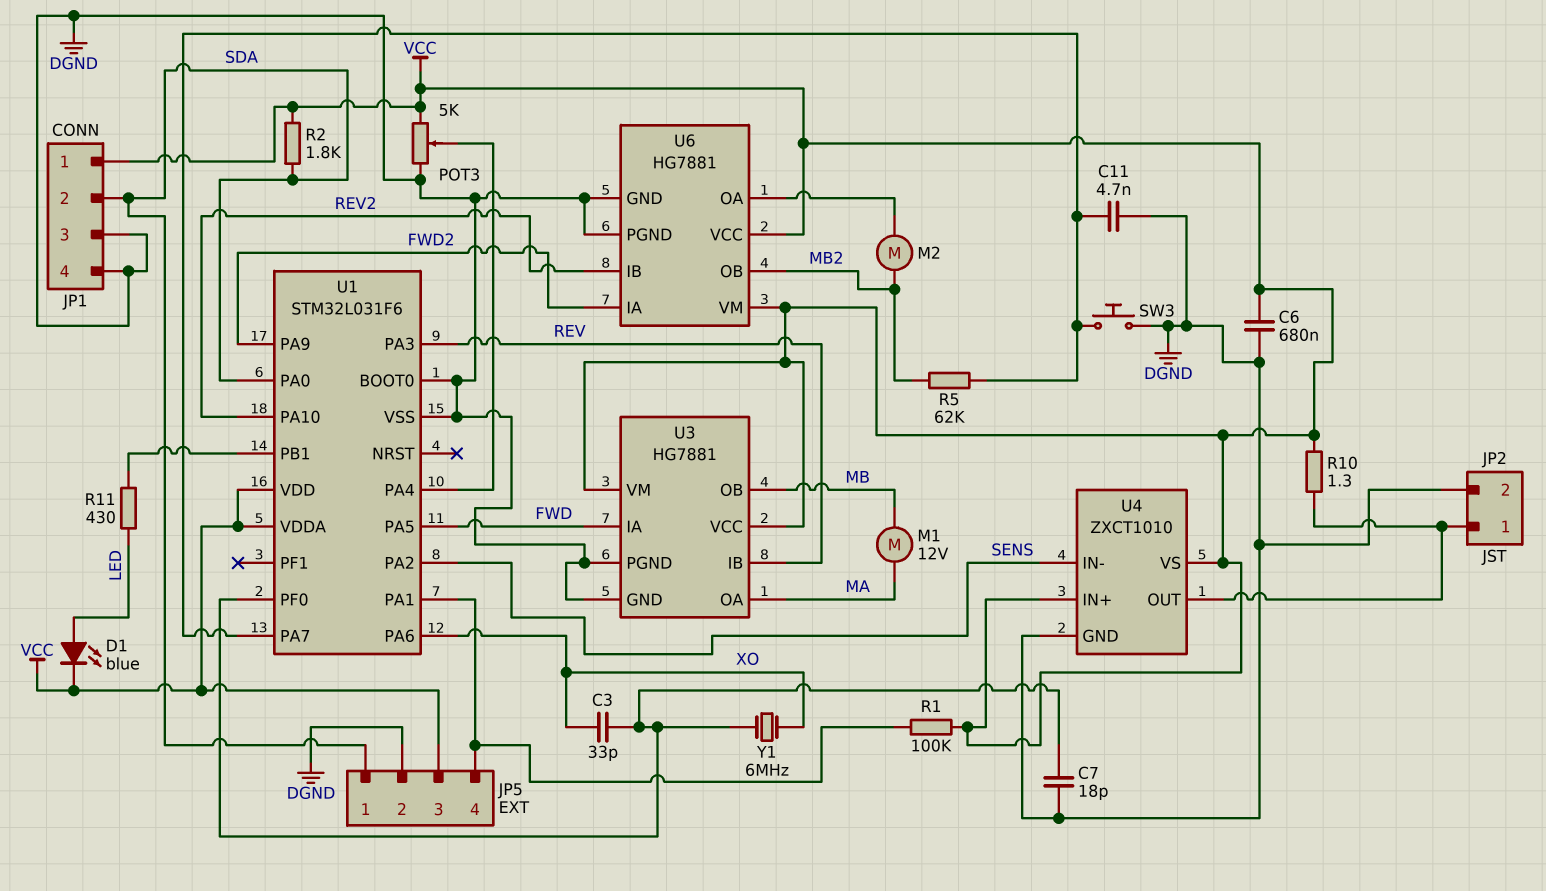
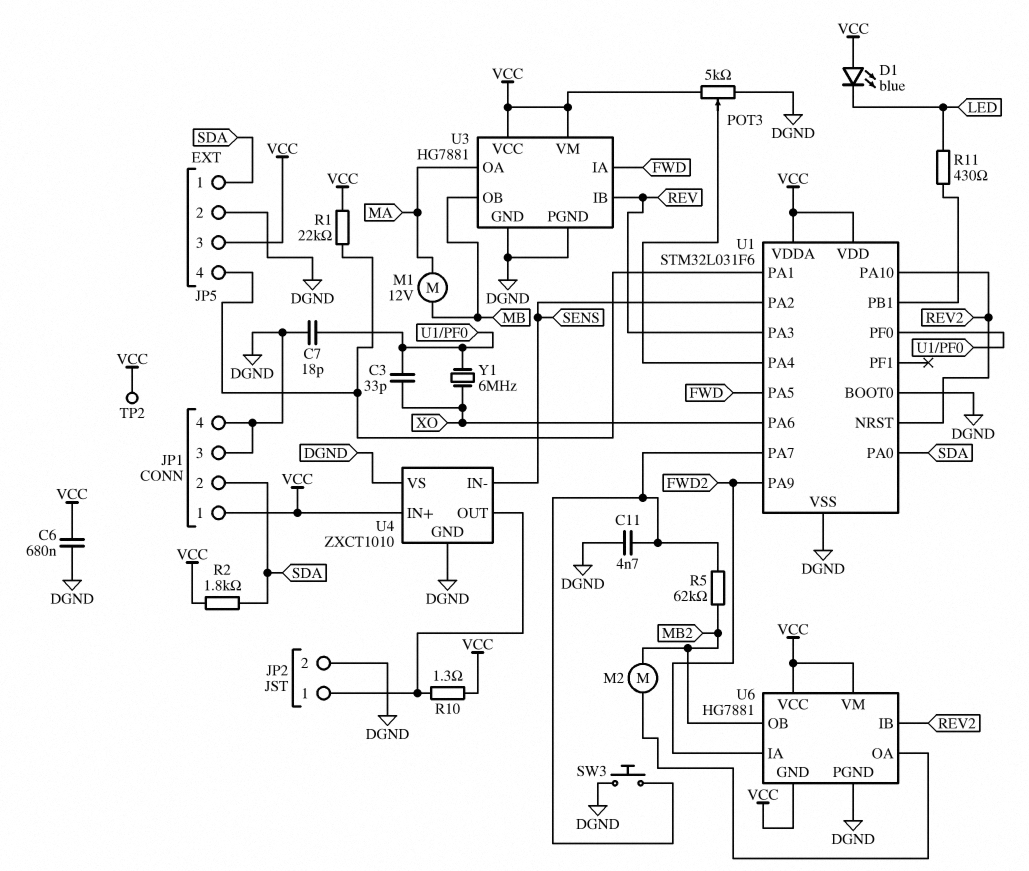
D1: LED blue (A LED, K VCC) -> LED blue (A VCC, K LED)
R1: 100k (JP5/4, VCC) -> 22k (JP5/4, VCC)
TP2: none -> test point (VCC)
U1 pin NRST: none -> REV2
U4 pin VS: VCC -> DGND
U6 pin GND: DGND -> VCC

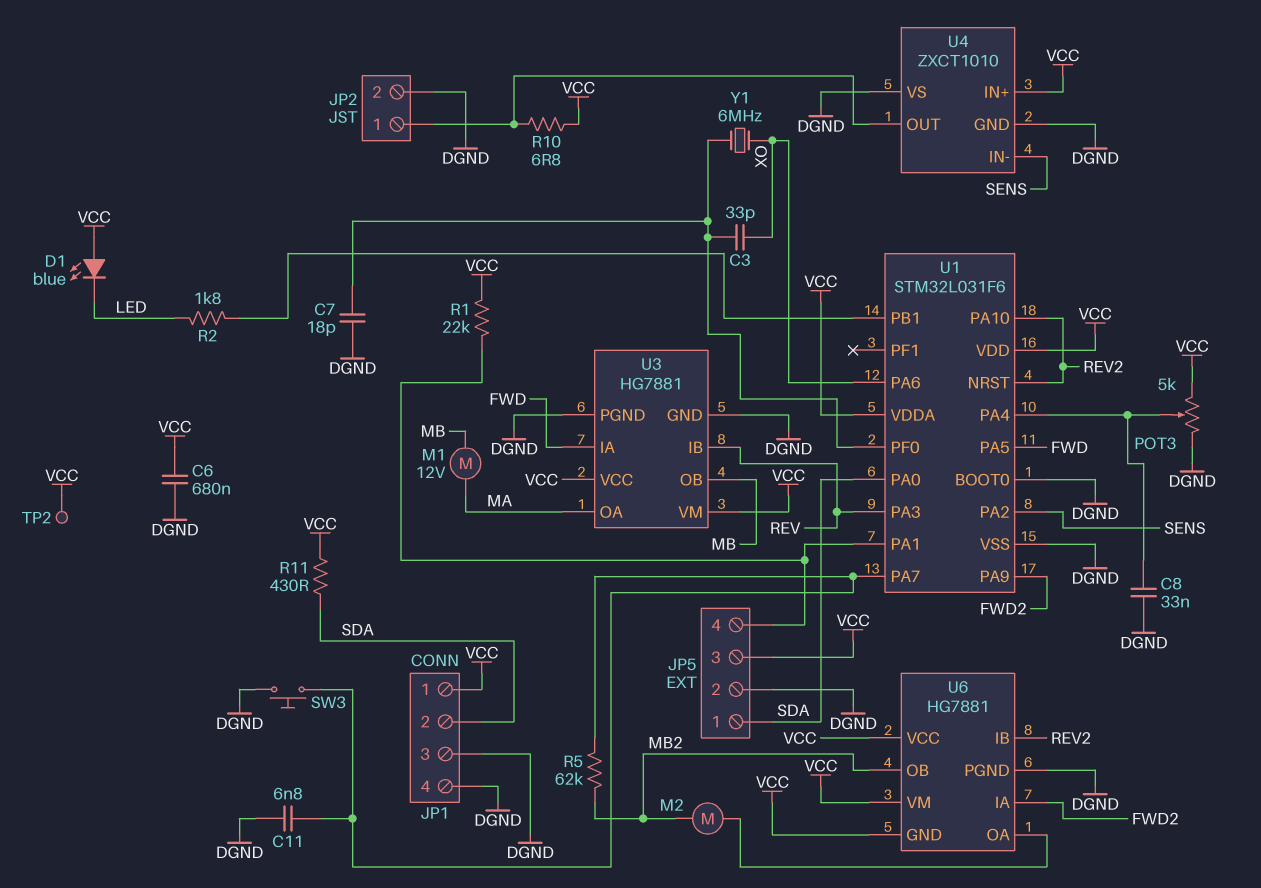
C8: none -> 33nF (DGND, U1/PA4)
C11: 4.7nF (DGND, U1/PA7) -> 6.8nF (DGND, U1/PA7)
R2: 1.8k (SDA, VCC) -> 1.8k (LED, U1/PB1)
R10: 1.3 (JP2/1, VCC) -> 6.8 (JP2/1, VCC)
R11: 430 (LED, U1/PB1) -> 430 (SDA, VCC)

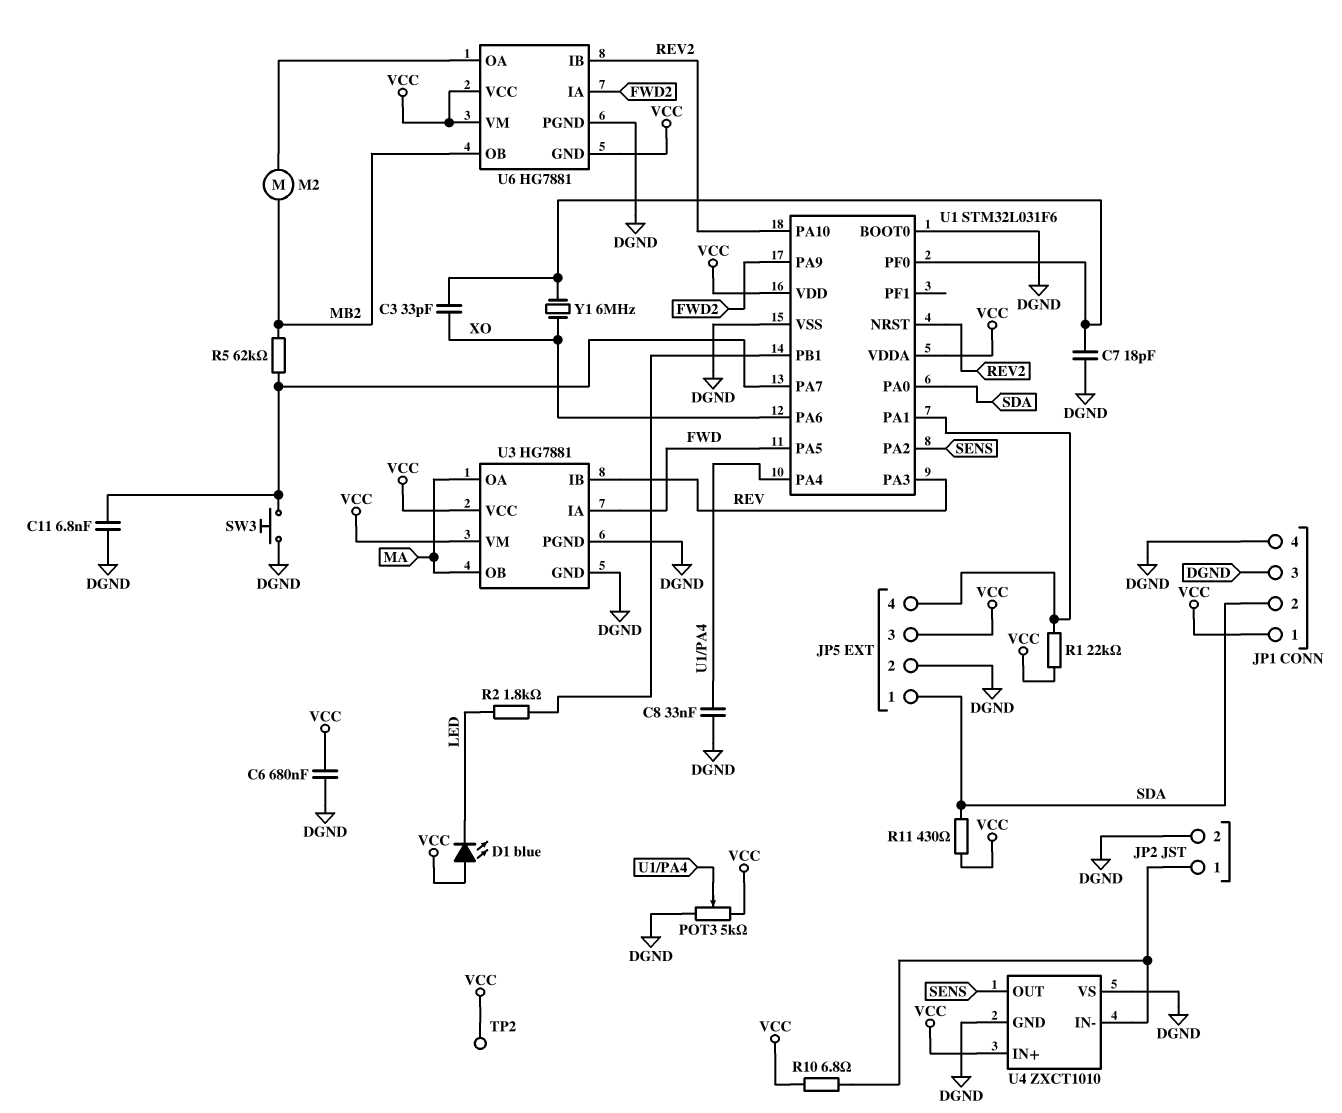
M1: motor 12V (MA, MB) -> none
U3 pin OB: MB -> MA
U4 pin IN-: SENS -> JP2/1
U4 pin OUT: JP2/1 -> SENS

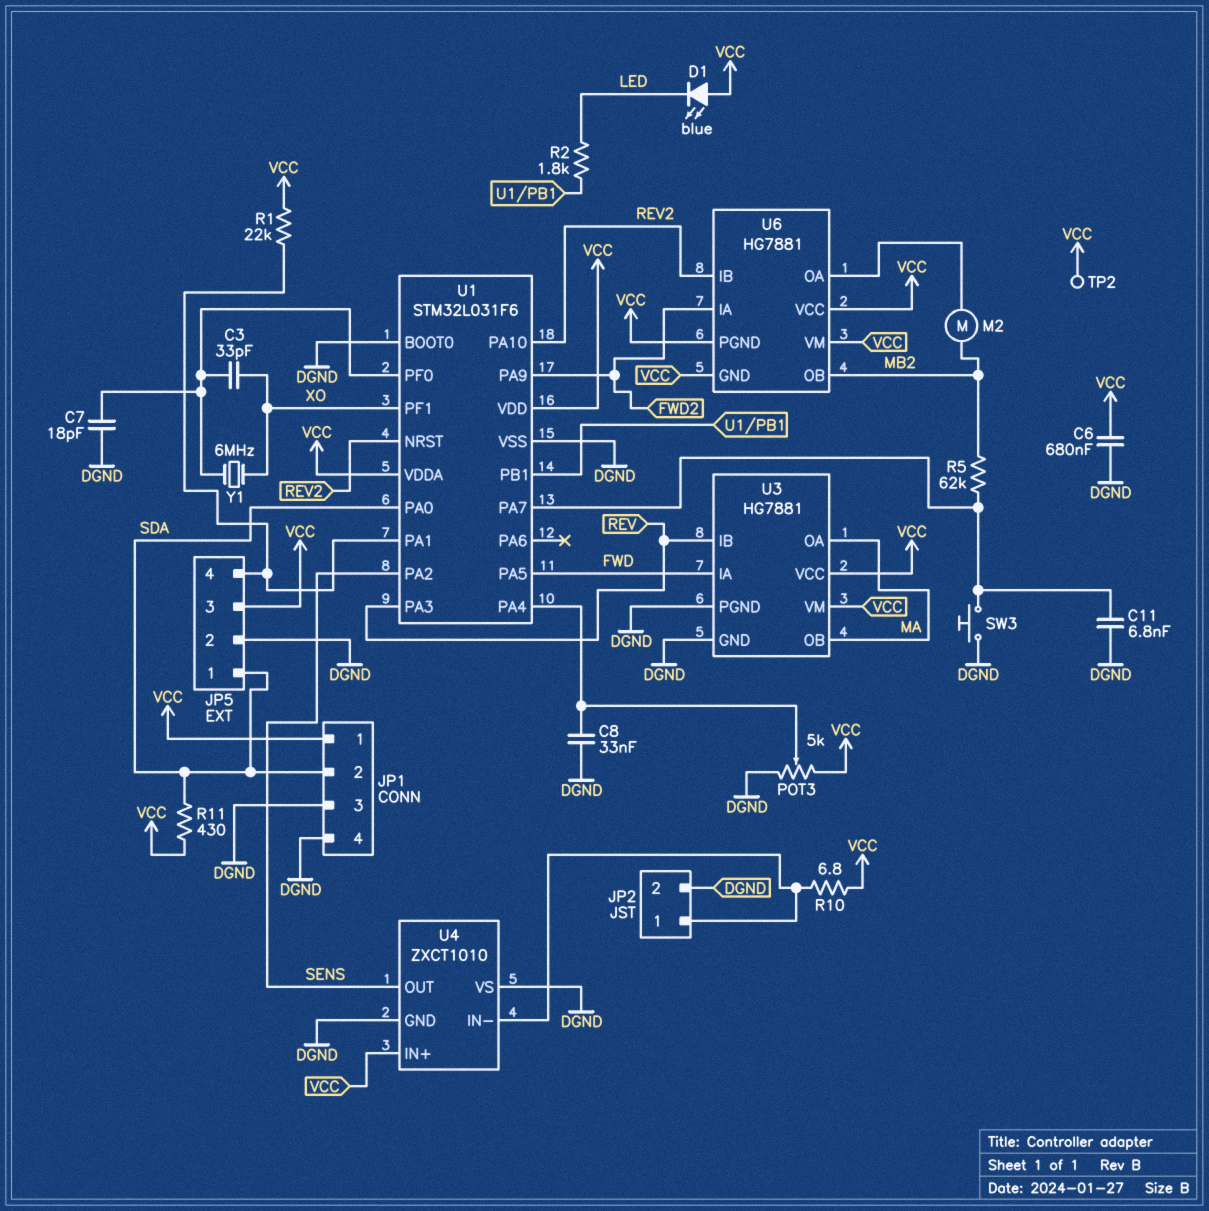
U1 pin PA6: XO -> none
U1 pin PF1: none -> XO
U6 pin PGND: DGND -> VCC

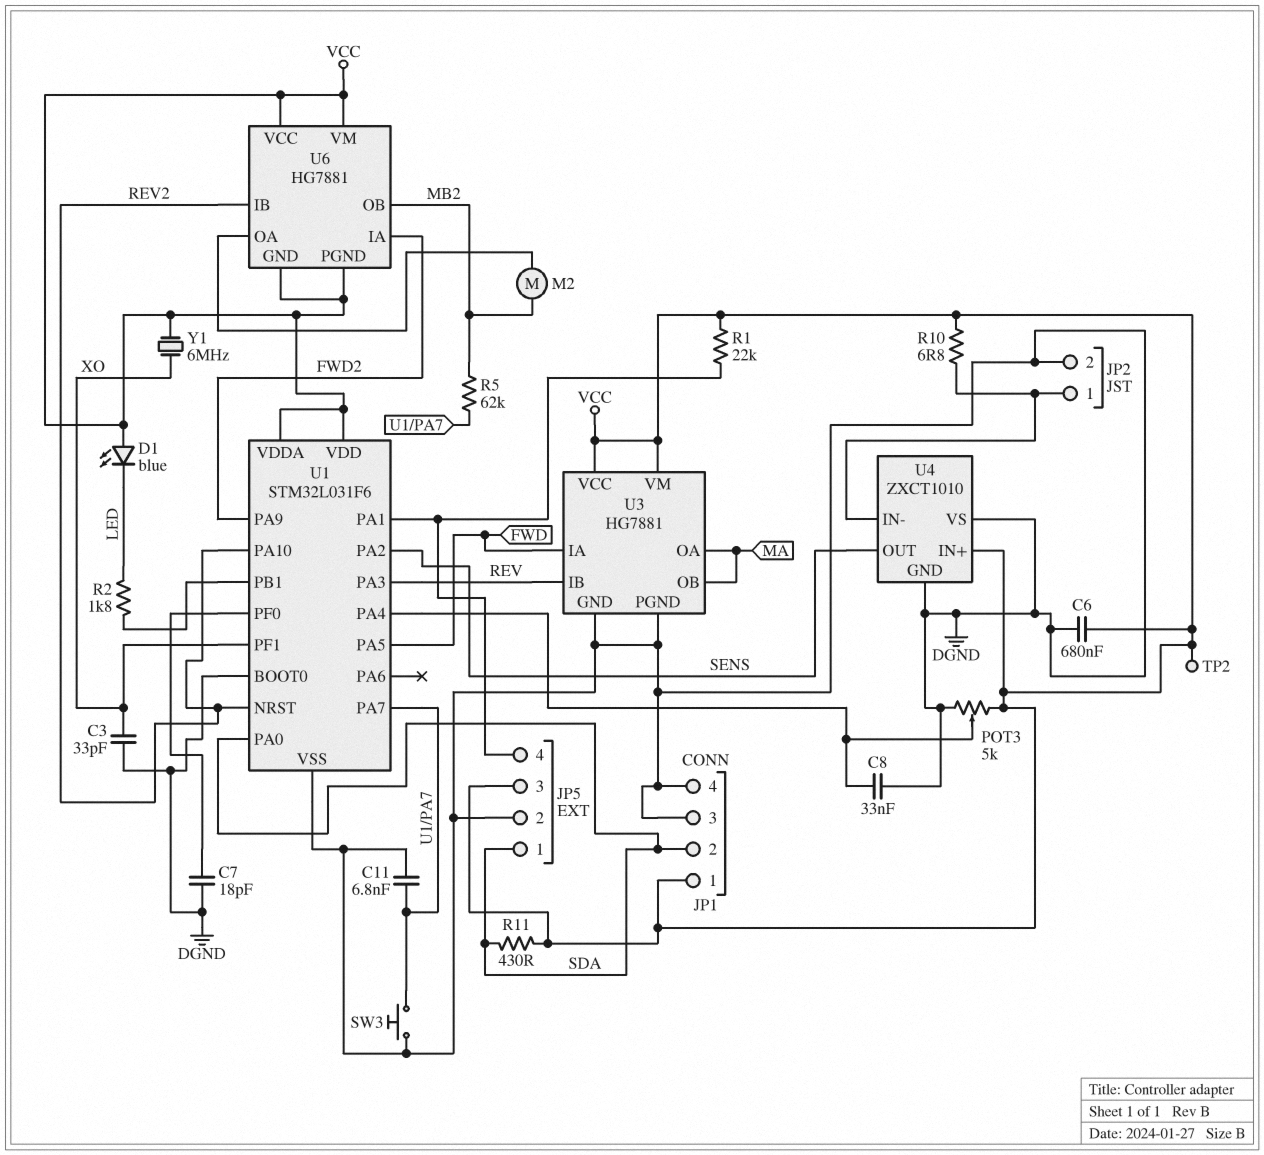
C3: 33pF (U1/PF0, XO) -> 33pF (DGND, XO)
Y1: 6MHz (U1/PF0, XO) -> 6MHz (VCC, XO)

